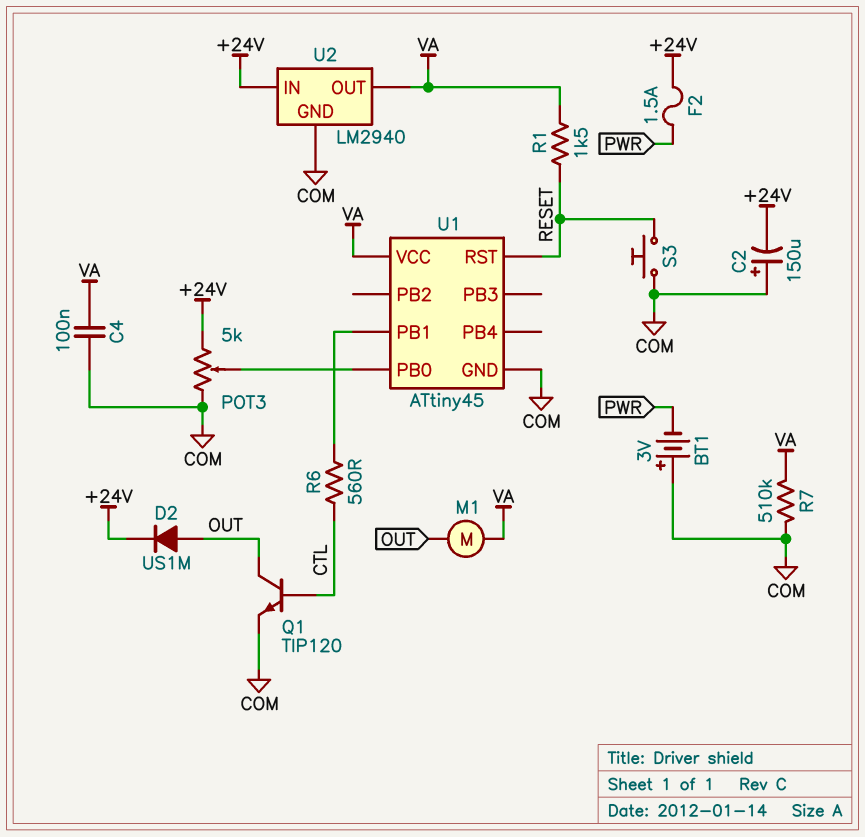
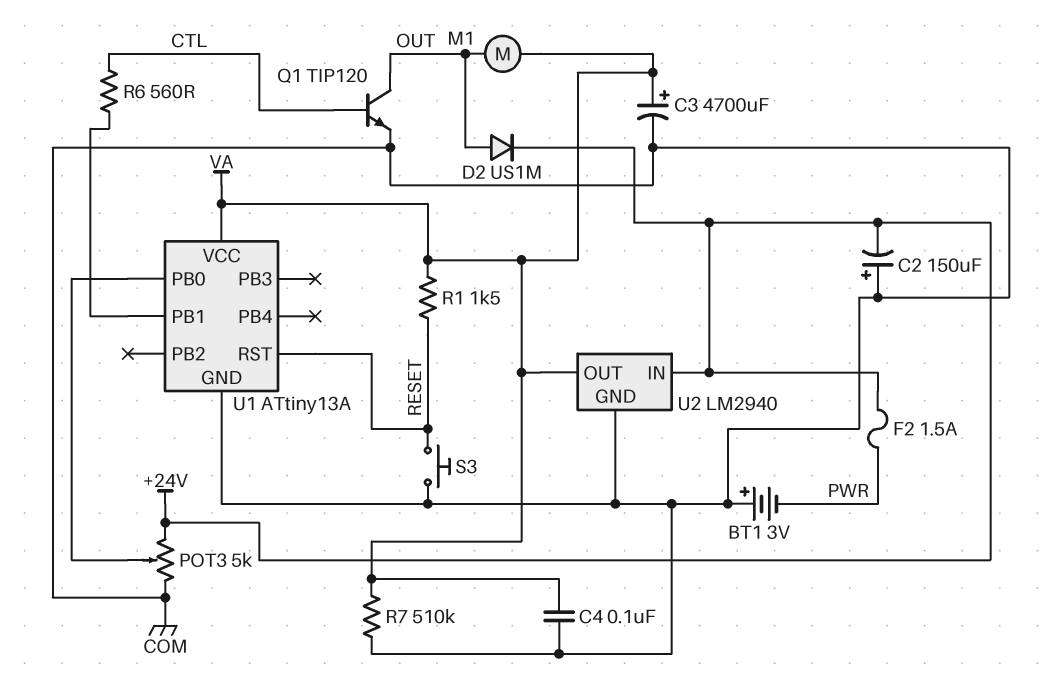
C3: none -> 4700uF (plus VA, minus COM)
U1: ATtiny45 -> ATtiny13A

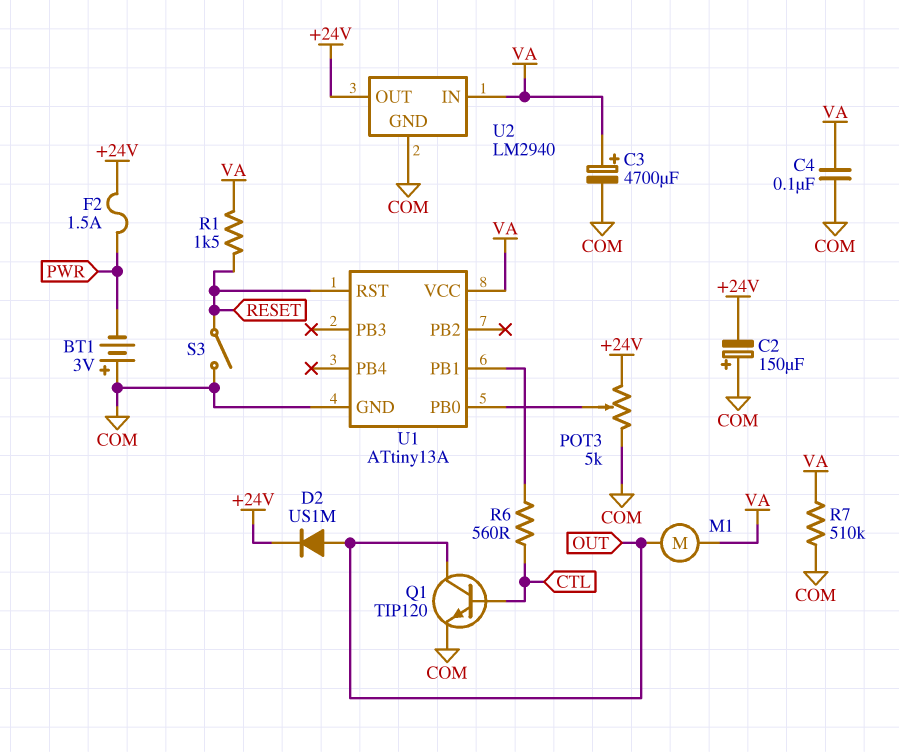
S3: button (COM, RESET) -> switch (COM, RESET)
U2 pin IN: +24V -> VA
U2 pin OUT: VA -> +24V

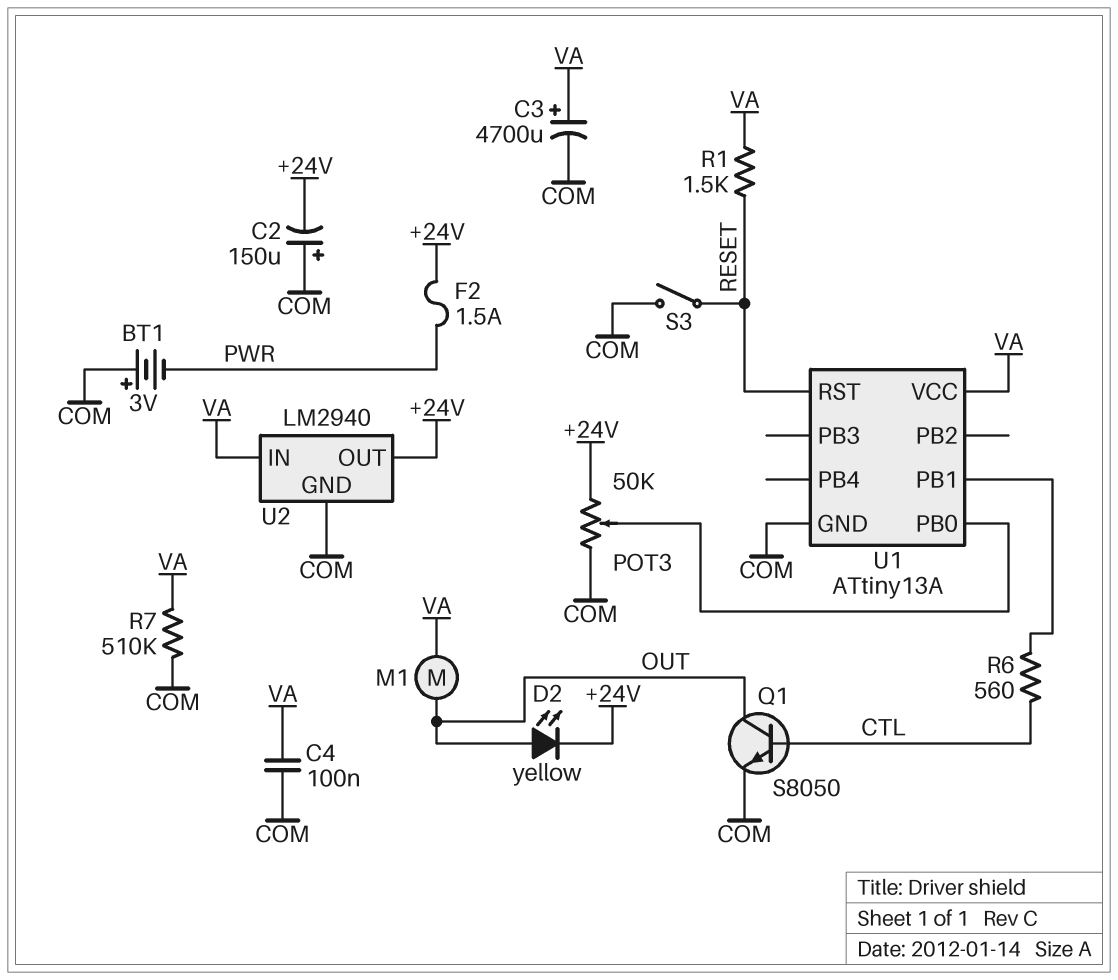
D2: diode US1M (A OUT, K +24V) -> LED yellow (A OUT, K +24V)
POT3: 5k (+24V, COM, wiper U1/PB0) -> 50k (+24V, COM, wiper U1/PB0)
Q1: NPN TIP120 (B CTL, C OUT, E COM) -> NPN S8050 (B CTL, C OUT, E COM)

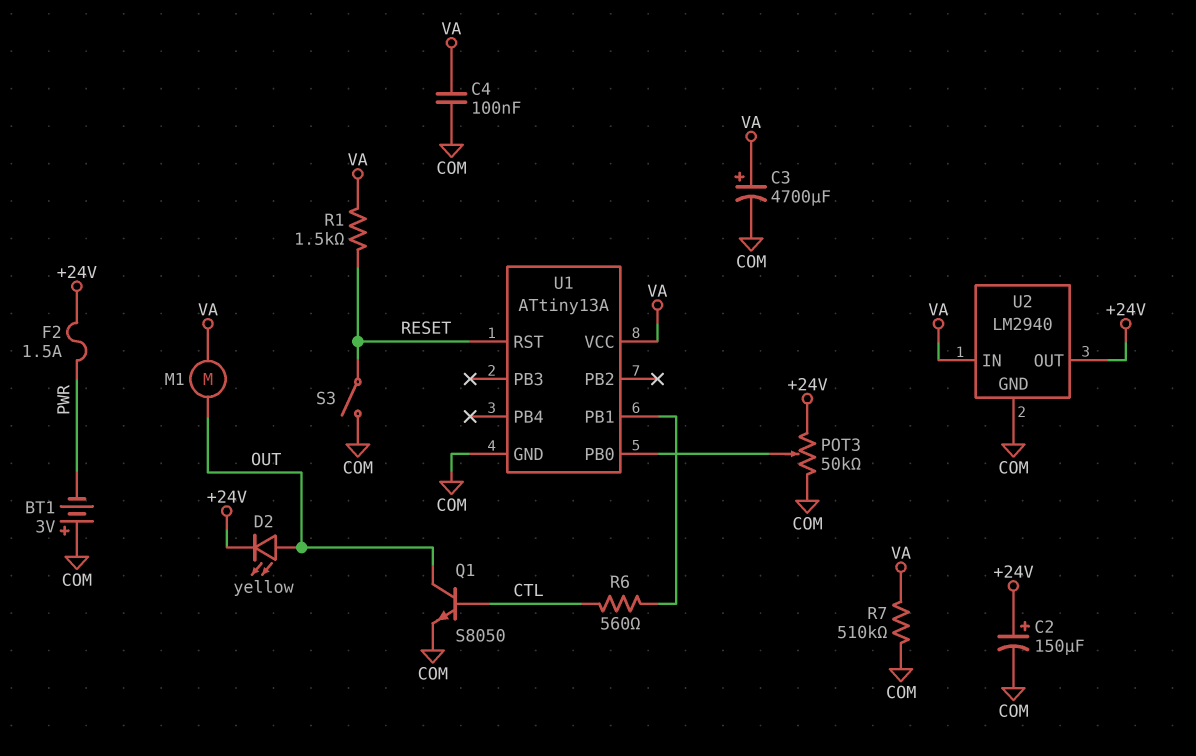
C2: 150uF (plus COM, minus +24V) -> 150uF (plus +24V, minus COM)

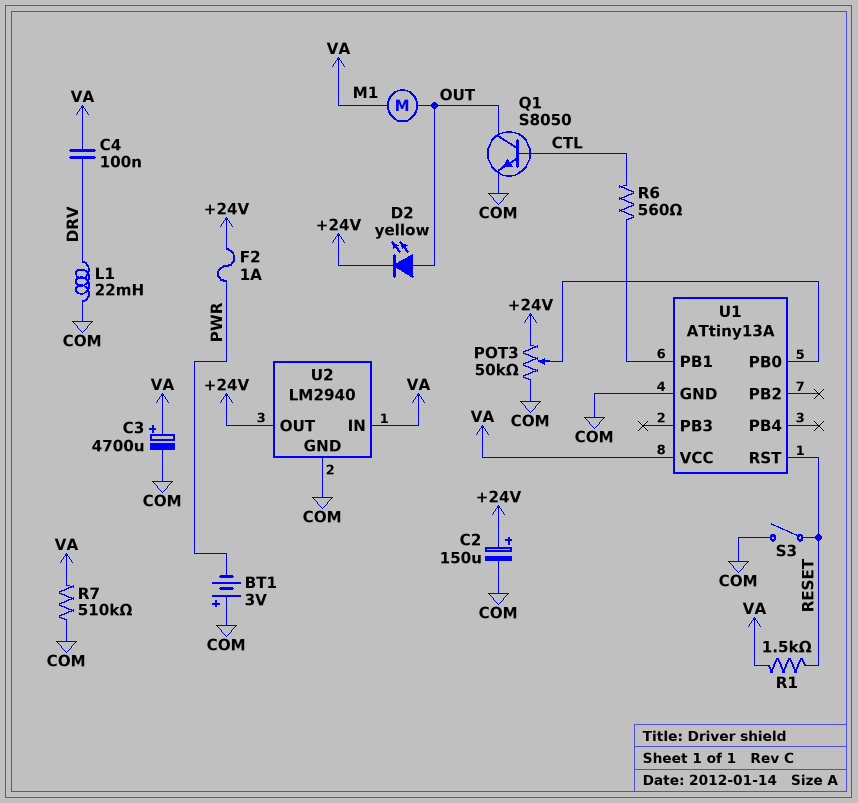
C4: 100nF (COM, VA) -> 100nF (DRV, VA)
F2: 1.5A (+24V, PWR) -> 1A (+24V, PWR)
L1: none -> 22mH (COM, DRV)

